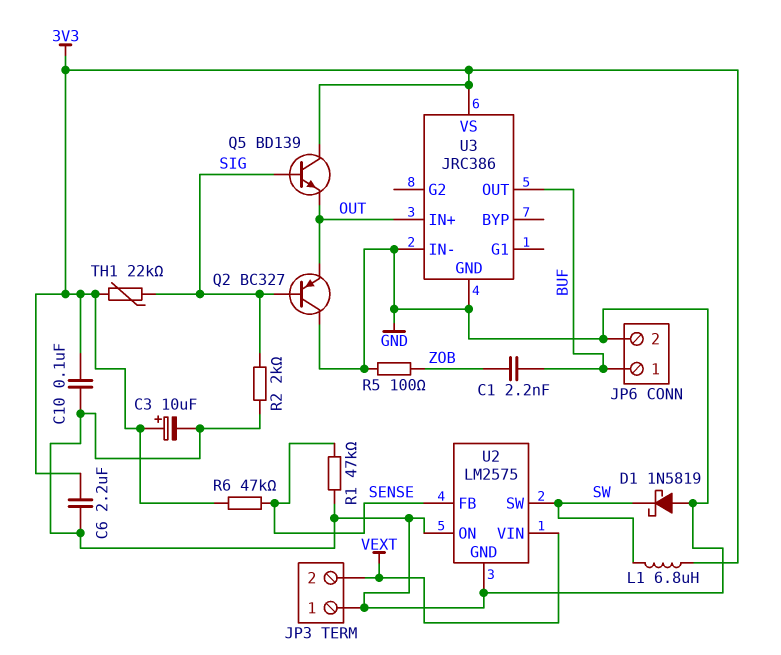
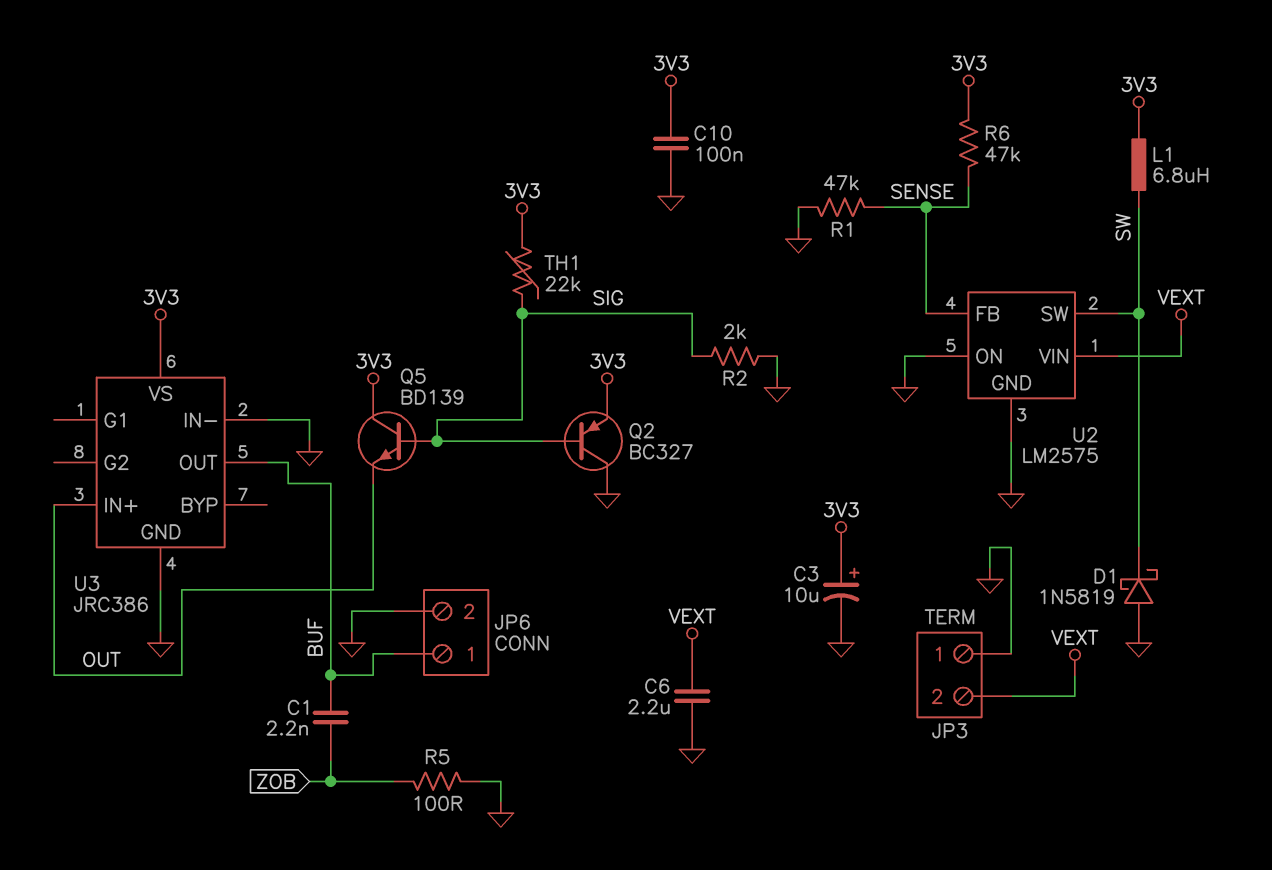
C6: 2.2uF (3V3, GND) -> 2.2uF (GND, VEXT)
Q2: PNP BC327 (B SIG, C GND, E OUT) -> PNP BC327 (B SIG, C GND, E 3V3)

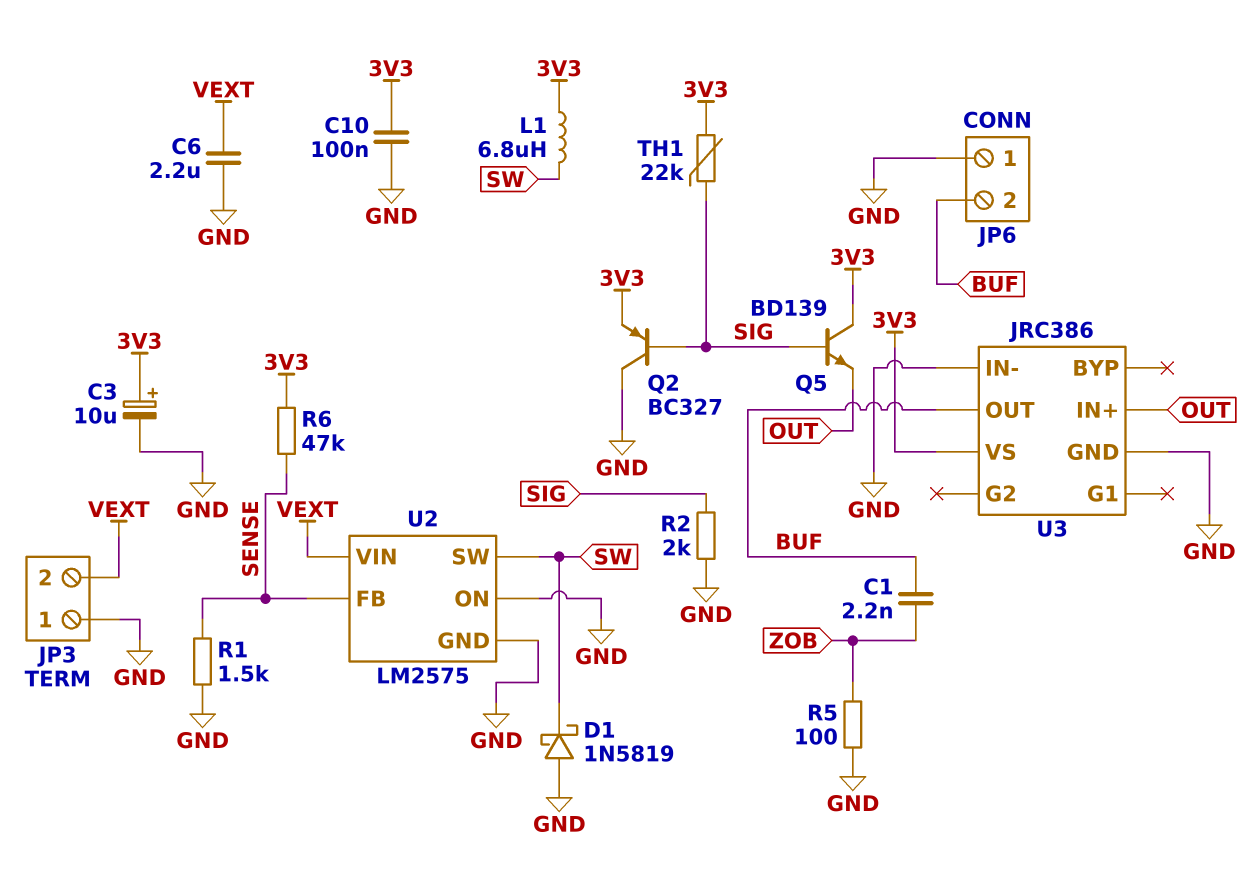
JP6 pin 1: BUF -> GND
JP6 pin 2: GND -> BUF
R1: 47k (GND, SENSE) -> 1.5k (GND, SENSE)

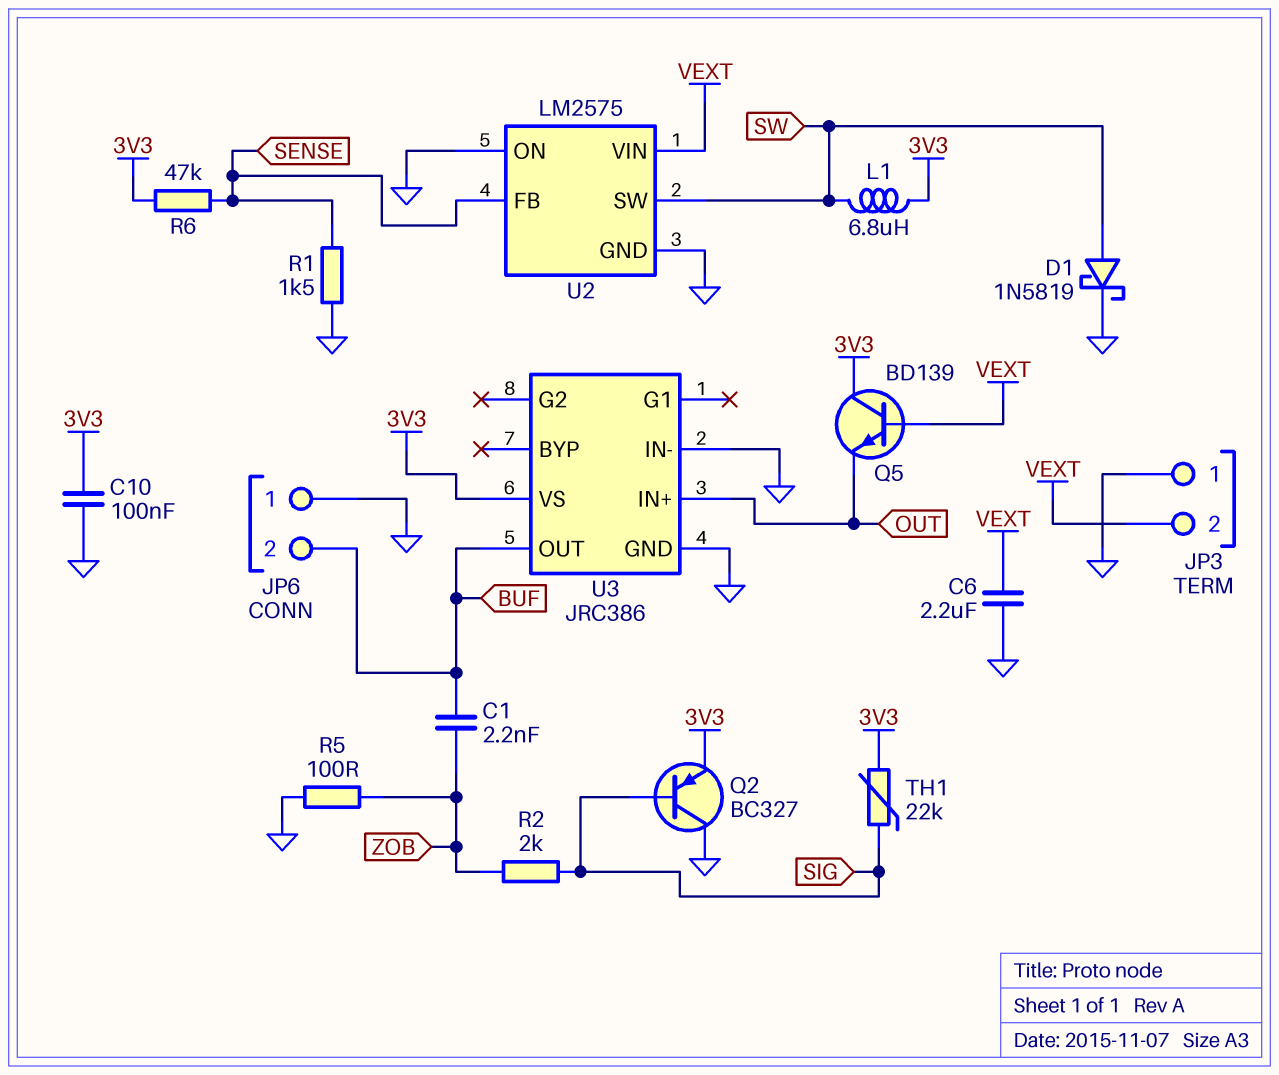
C3: 10uF (plus 3V3, minus GND) -> none
D1: schottky 1N5819 (A GND, K SW) -> schottky 1N5819 (A SW, K GND)
Q5: NPN BD139 (B SIG, C 3V3, E OUT) -> NPN BD139 (B VEXT, C 3V3, E OUT)
R2: 2k (GND, SIG) -> 2k (SIG, ZOB)

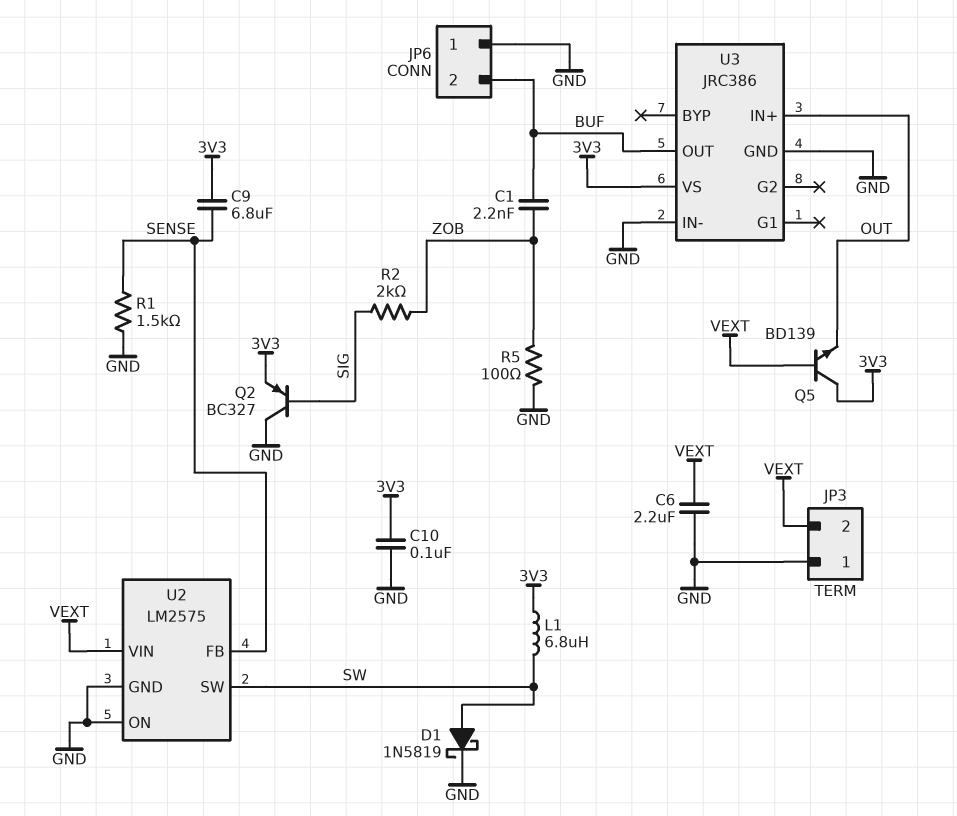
C9: none -> 6.8uF (3V3, SENSE)
R6: 47k (3V3, SENSE) -> none
TH1: 22k (3V3, SIG) -> none

